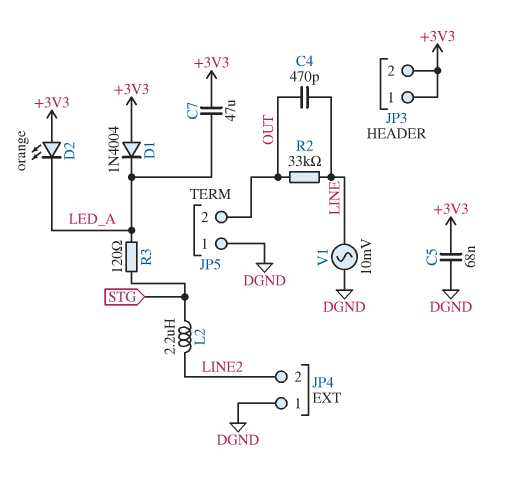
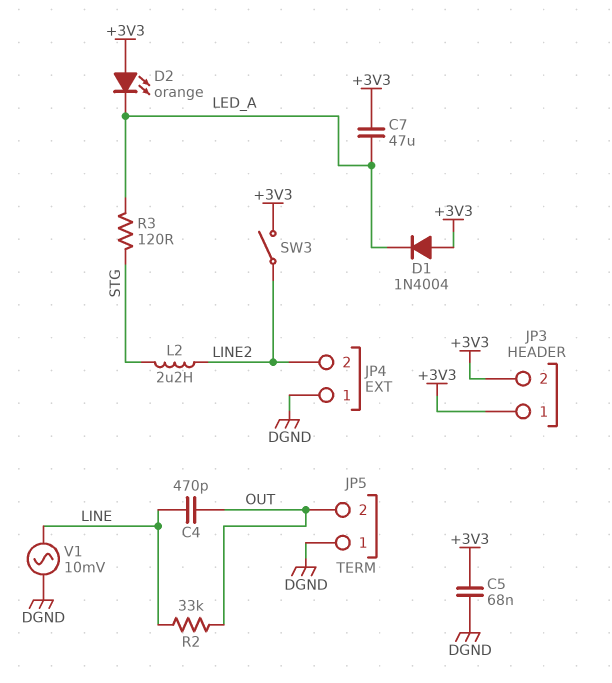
SW3: none -> switch (+3V3, LINE2)

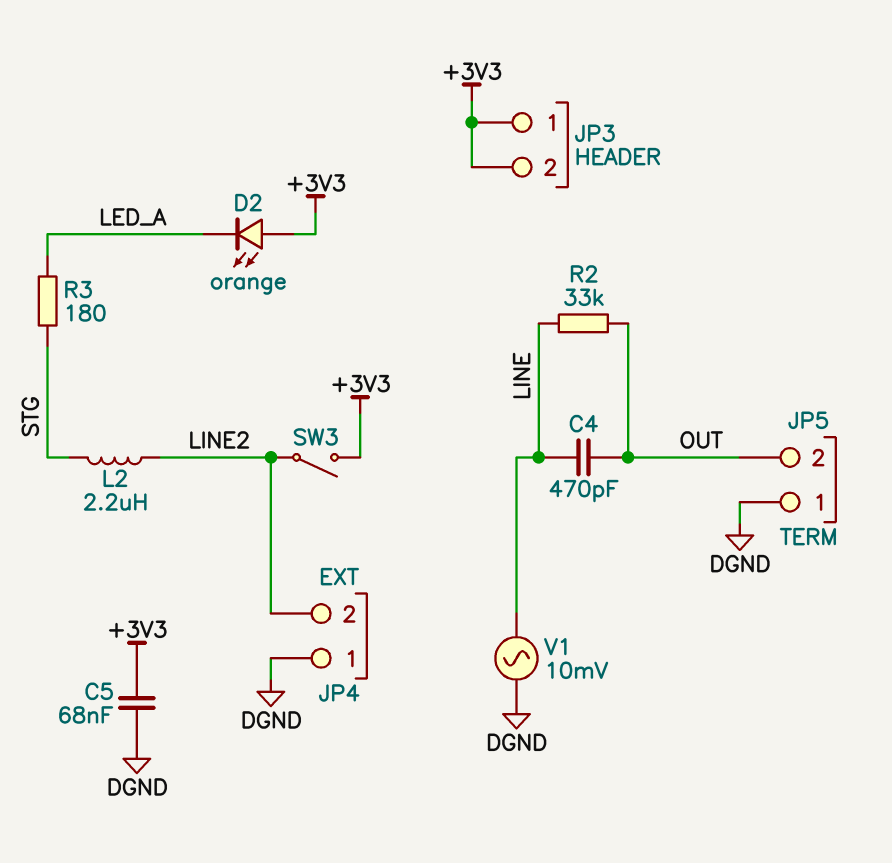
C7: 47uF (+3V3, LED_A) -> none
D1: diode 1N4004 (A +3V3, K LED_A) -> none
R3: 120 (LED_A, STG) -> 180 (LED_A, STG)

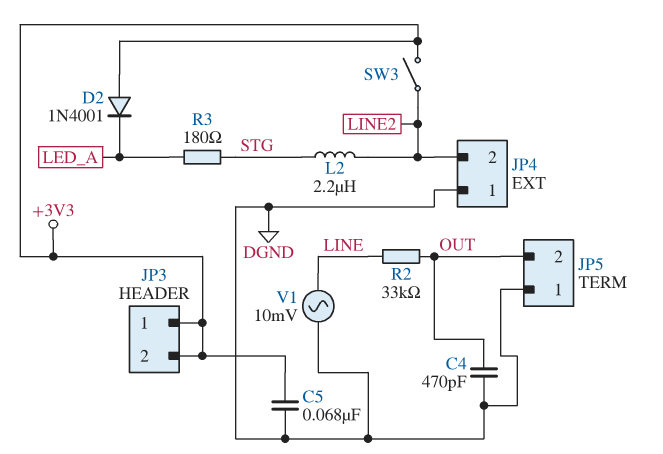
C4: 470pF (LINE, OUT) -> 470pF (DGND, OUT)
D2: LED orange (A +3V3, K LED_A) -> diode 1N4001 (A +3V3, K LED_A)

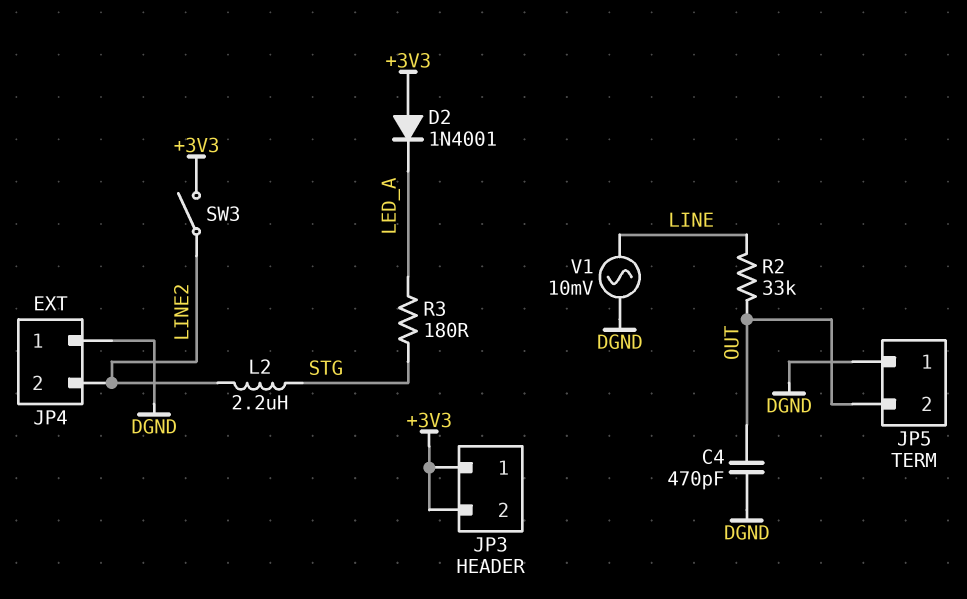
C5: 68nF (+3V3, DGND) -> none

